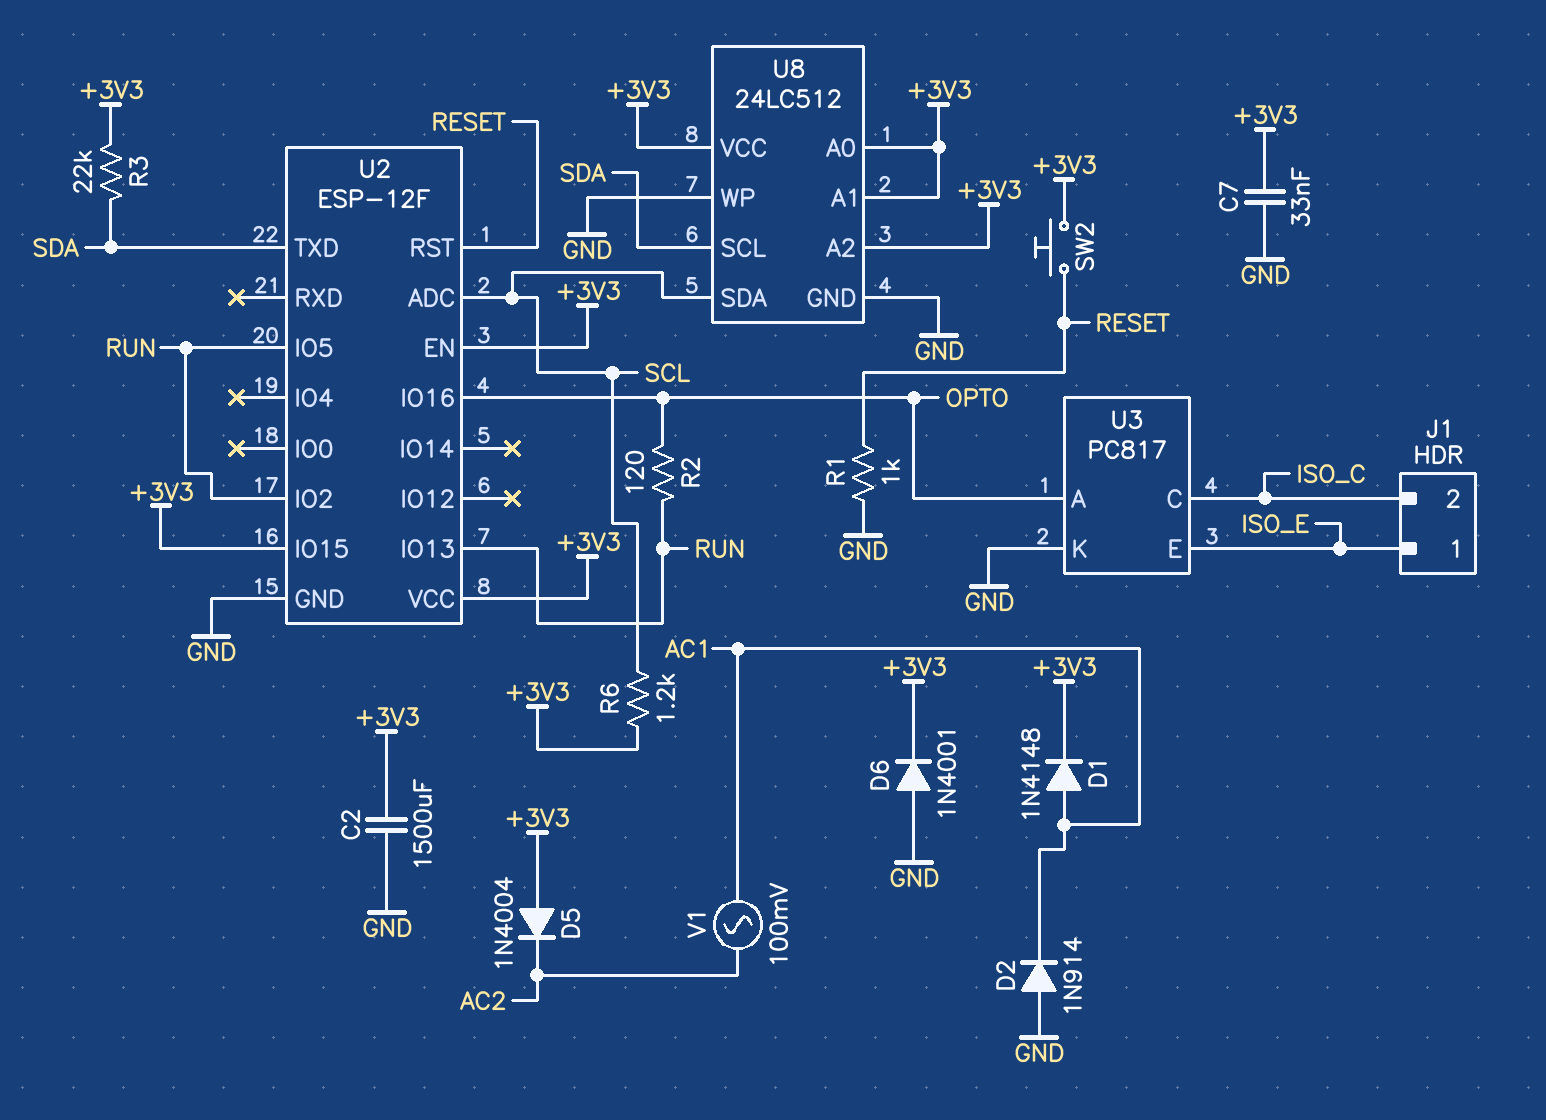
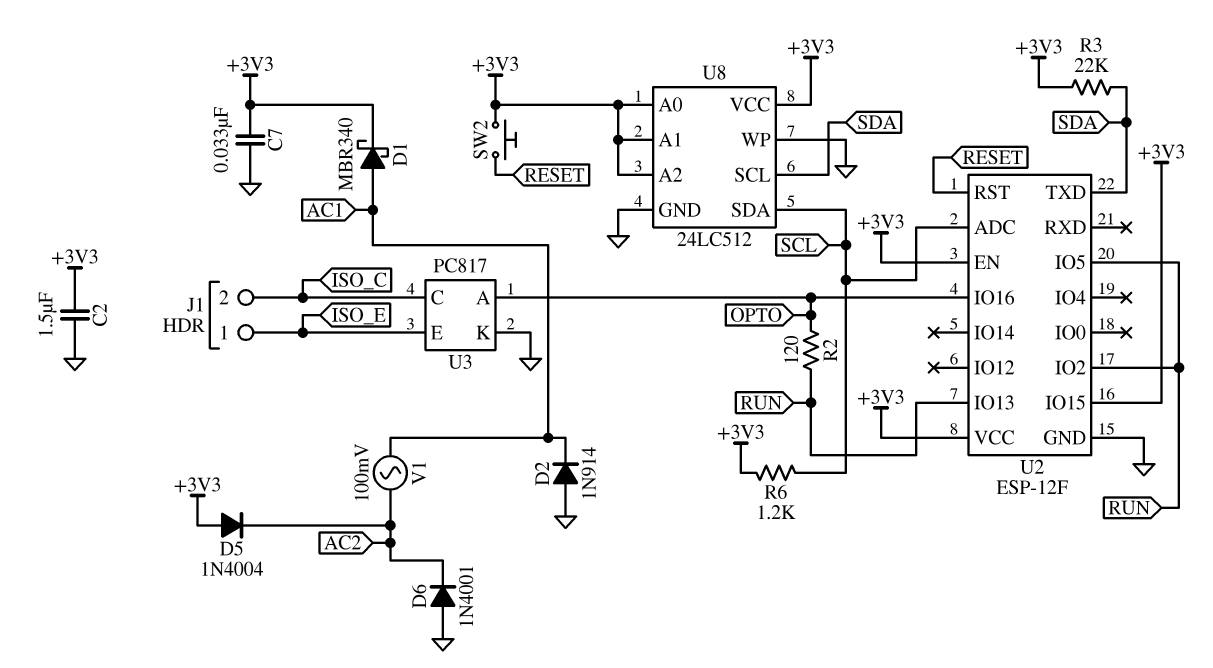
C2: 1500uF (+3V3, GND) -> 1.5uF (+3V3, GND)
D1: diode 1N4148 (A AC1, K +3V3) -> schottky MBR340 (A AC1, K +3V3)
D6: diode 1N4001 (A GND, K +3V3) -> diode 1N4001 (A GND, K AC2)
R1: 1k (GND, RESET) -> none

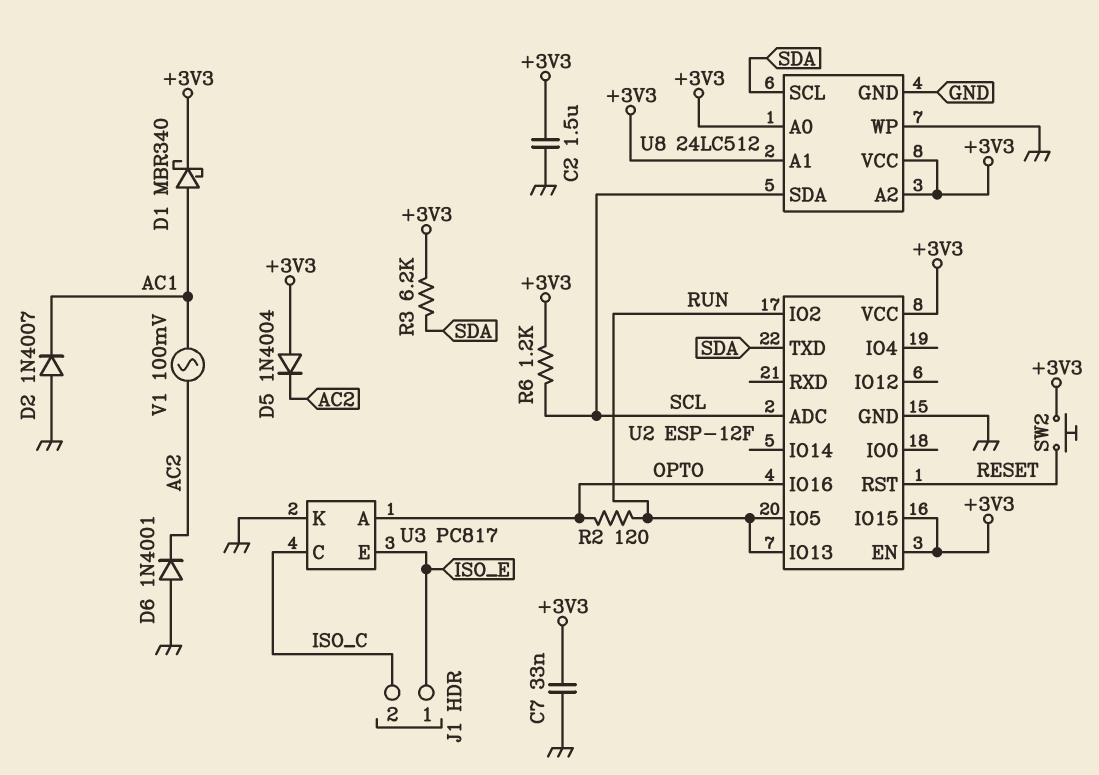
D2: diode 1N914 (A GND, K AC1) -> diode 1N4007 (A GND, K AC1)
R3: 22k (+3V3, SDA) -> 6.2k (+3V3, SDA)

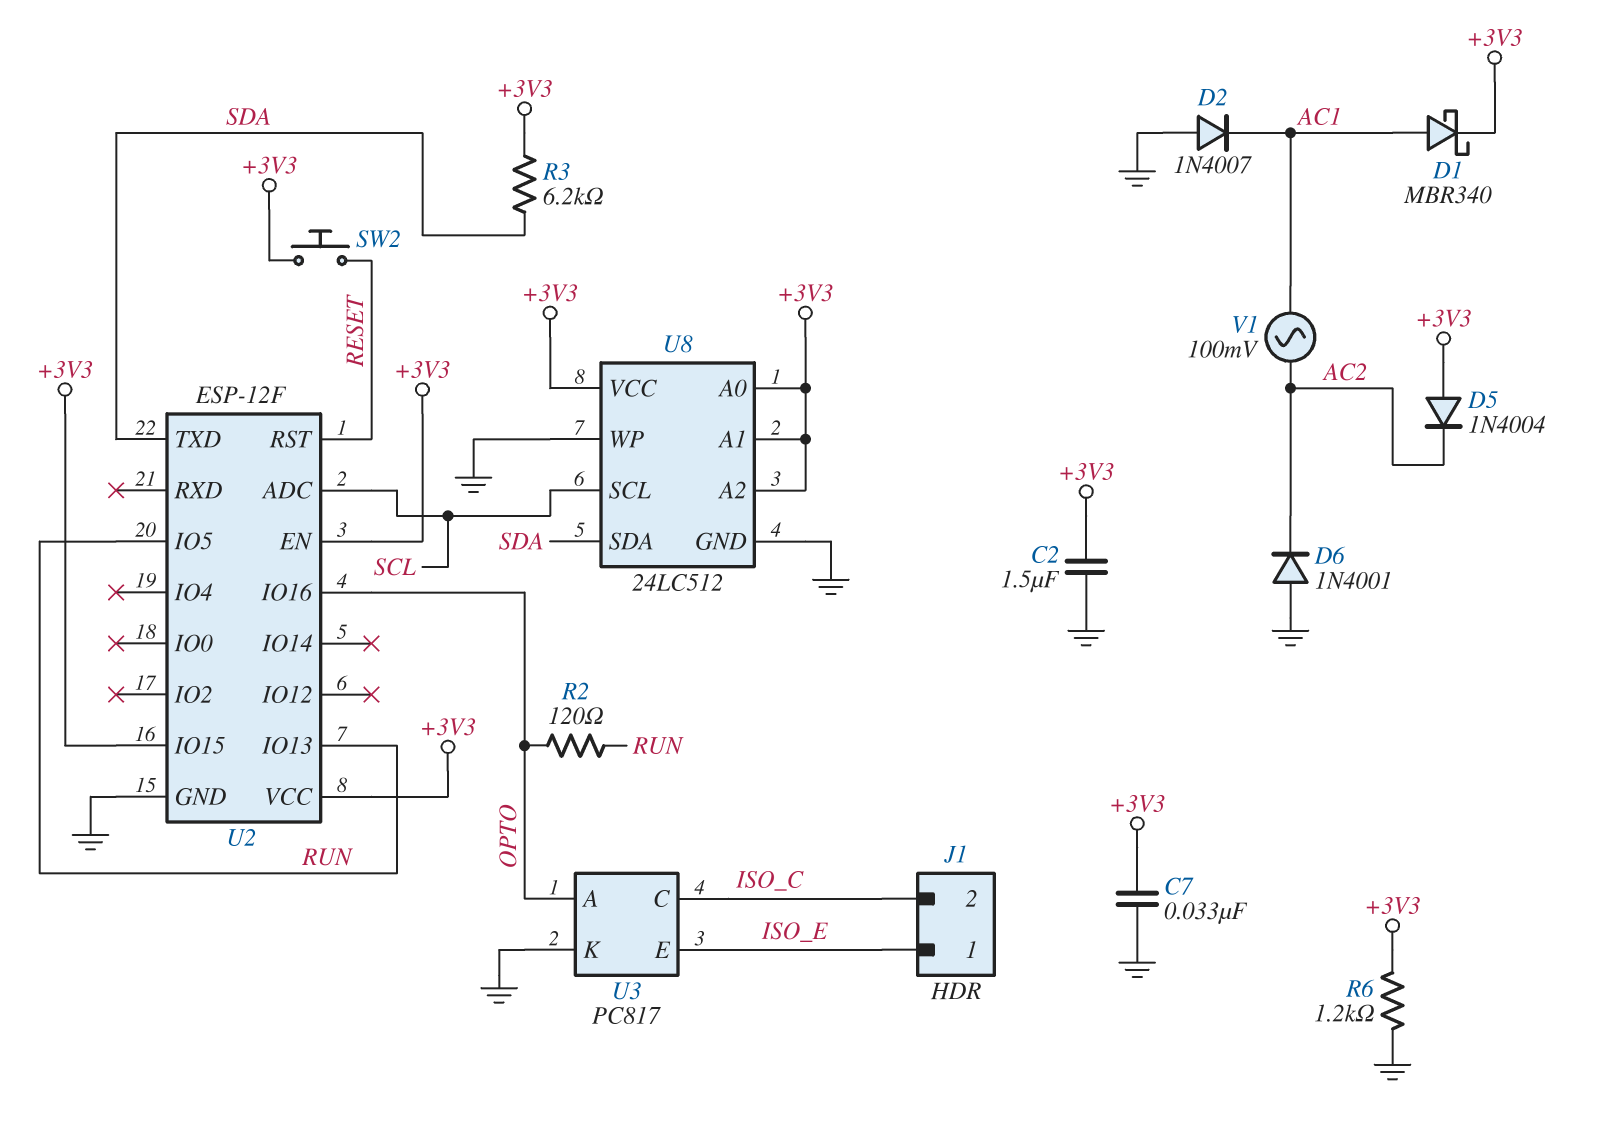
R6: 1.2k (+3V3, SCL) -> 1.2k (+3V3, GND)
U2 pin IO2: RUN -> none
U8 pin SCL: SDA -> SCL
U8 pin SDA: SCL -> SDA

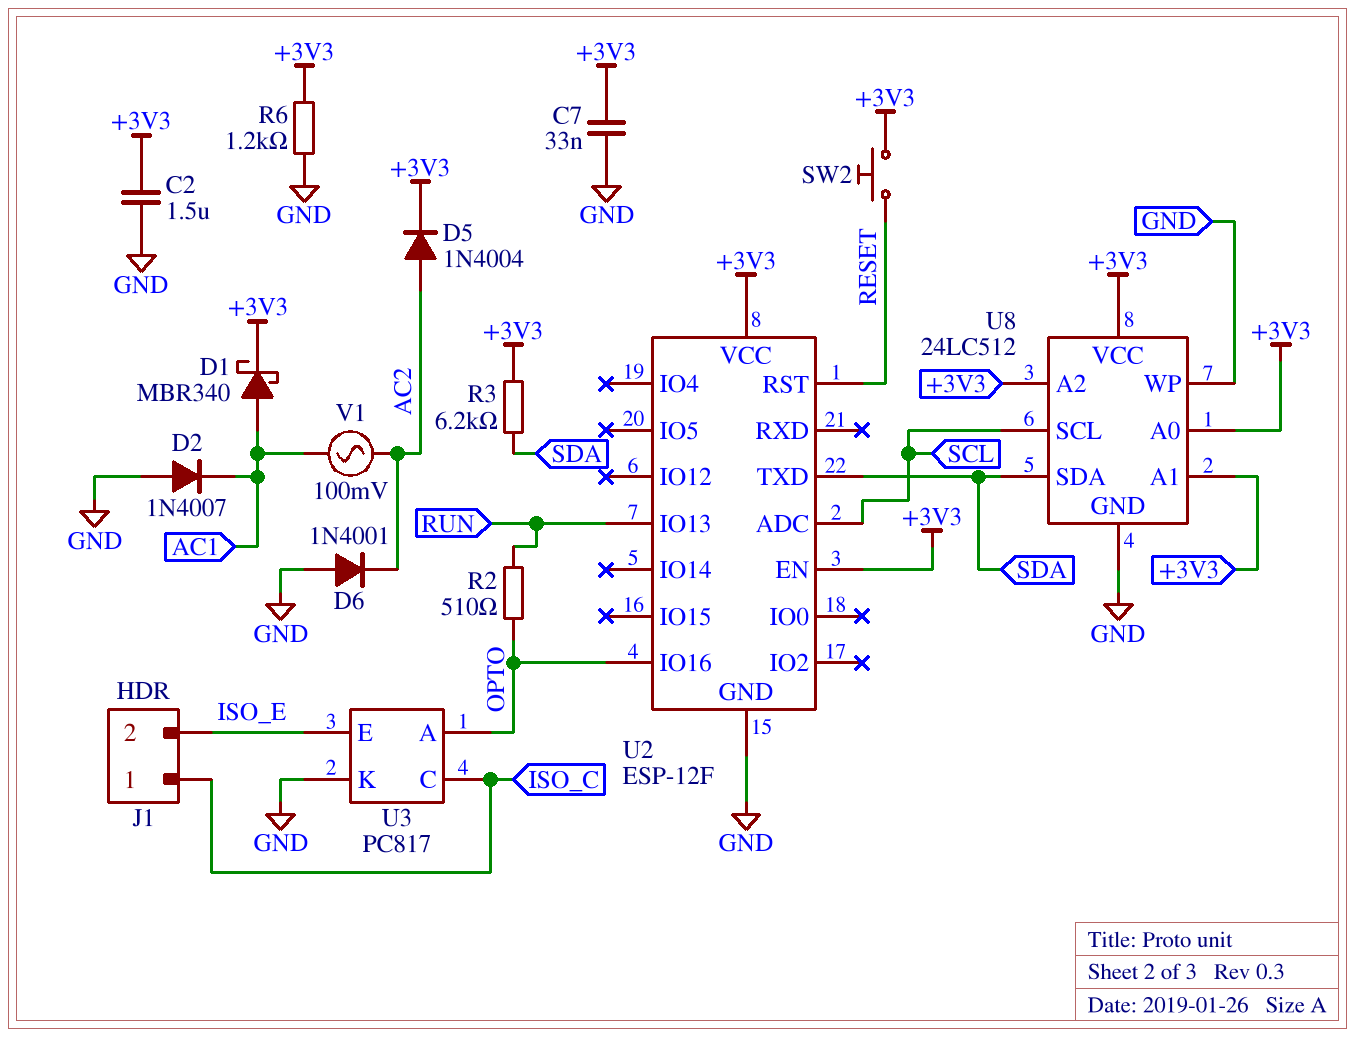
D5: diode 1N4004 (A +3V3, K AC2) -> diode 1N4004 (A AC2, K +3V3)
J1 pin 1: ISO_E -> ISO_C
J1 pin 2: ISO_C -> ISO_E
R2: 120 (OPTO, RUN) -> 510 (OPTO, RUN)
U2 pin IO5: RUN -> none
U2 pin IO15: +3V3 -> none

